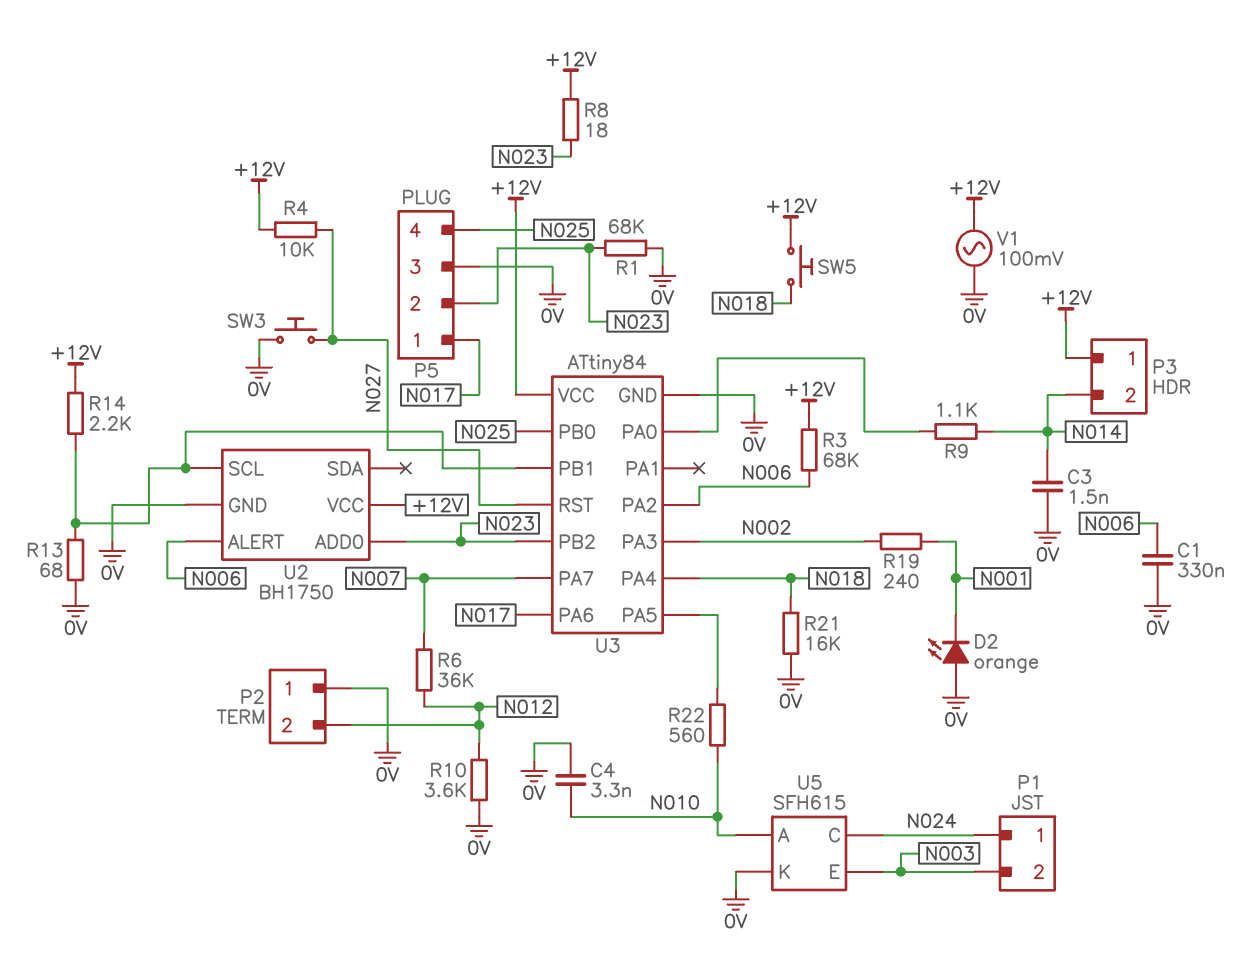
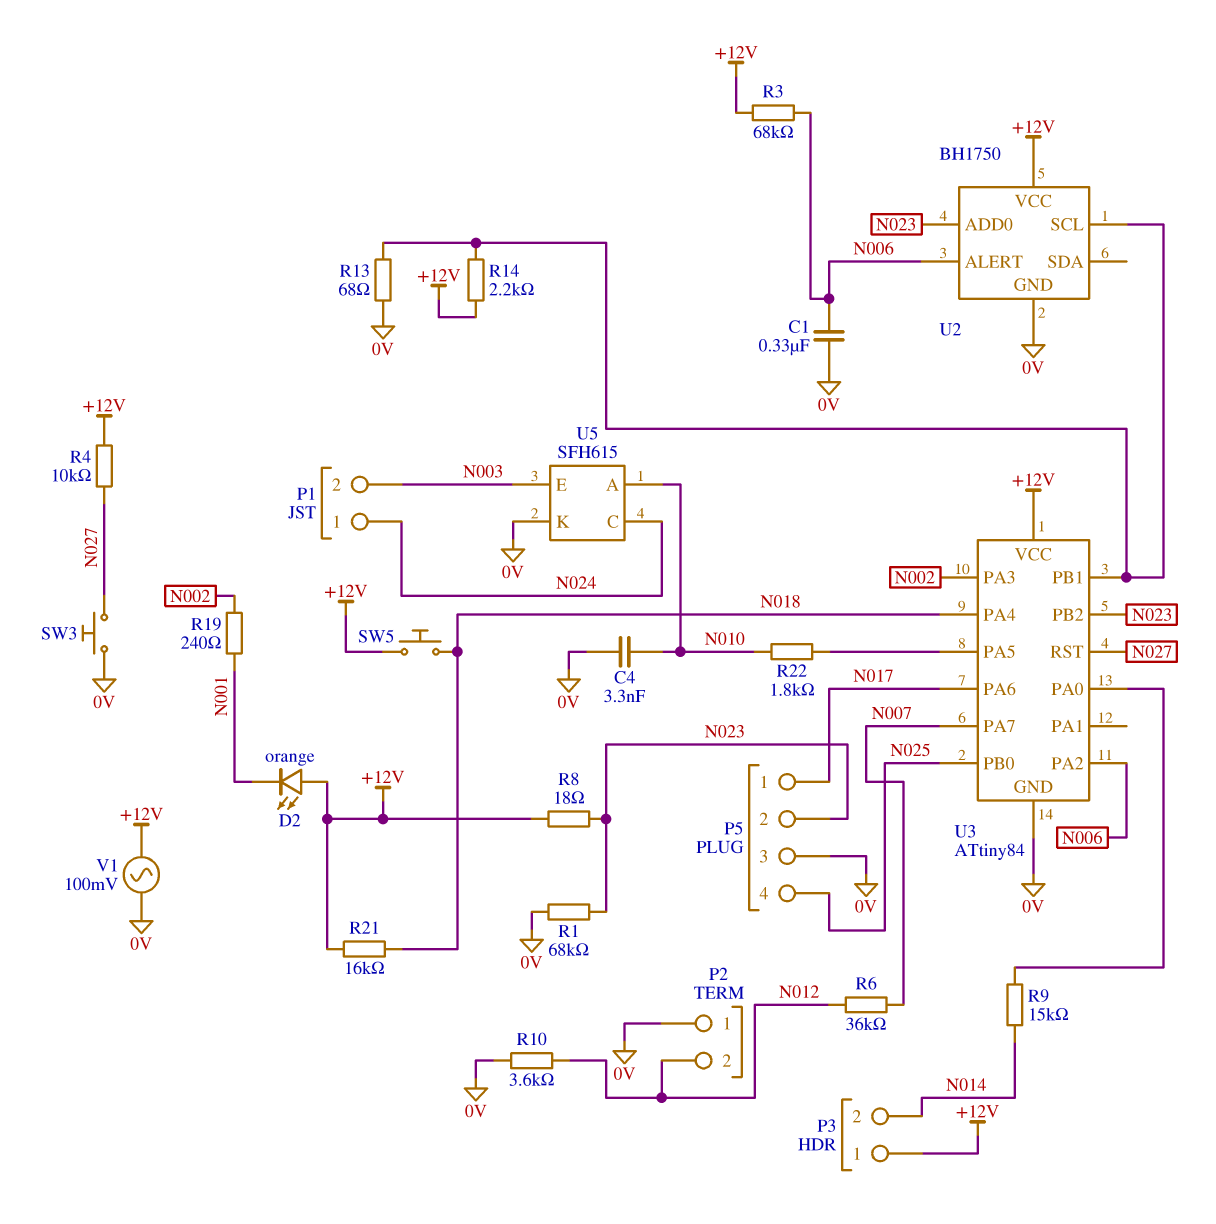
C3: 1.5nF (0V, N014) -> none
D2: LED orange (A 0V, K N001) -> LED orange (A +12V, K N001)
R9: 1.1k (N014, U3/PA0) -> 15k (N014, U3/PA0)
R21: 16k (0V, N018) -> 16k (+12V, N018)
R22: 560 (N010, U3/PA5) -> 1.8k (N010, U3/PA5)

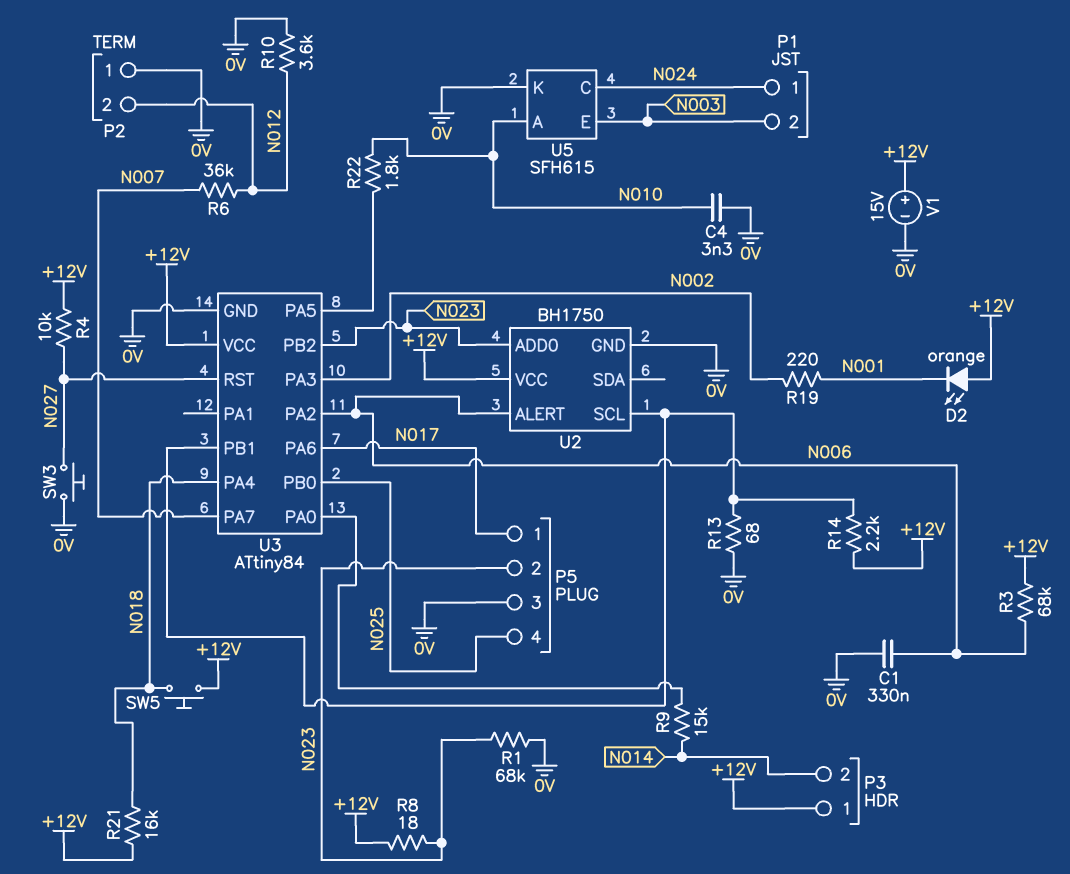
R19: 240 (N001, N002) -> 220 (N001, N002)
V1: AC 100mV (+12V, 0V) -> 15V (plus +12V, minus 0V)

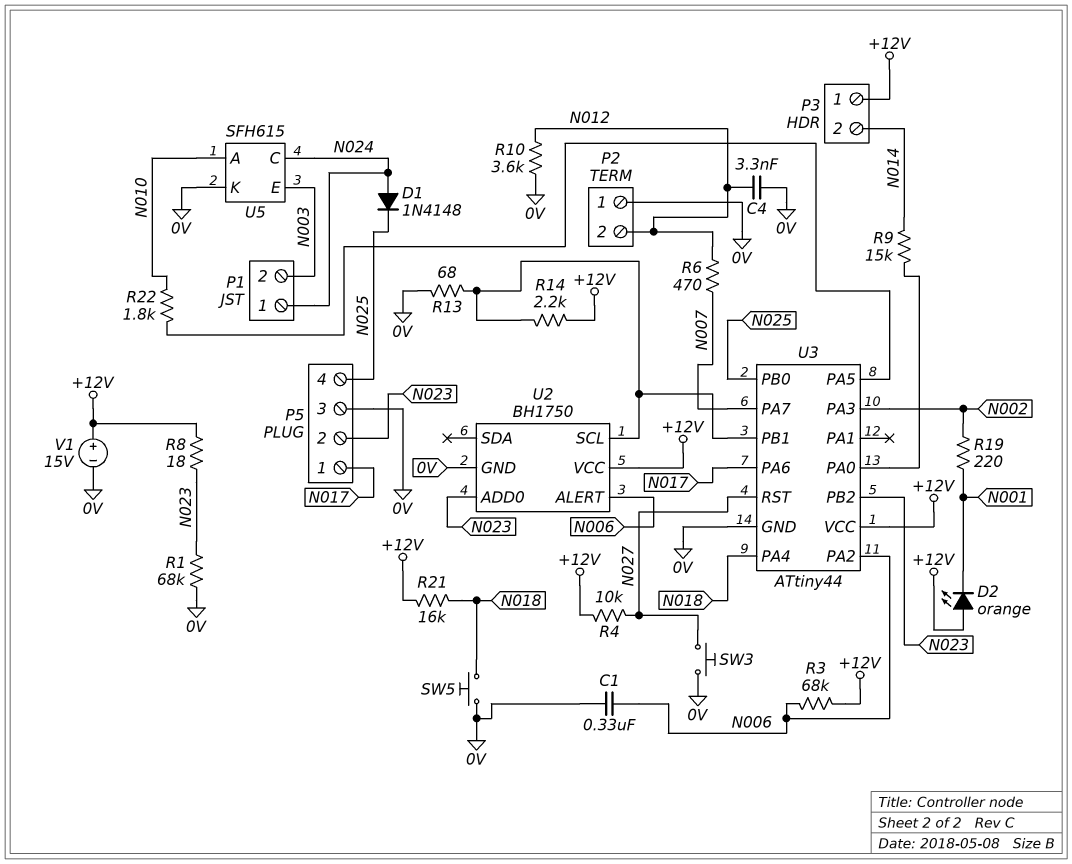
C4: 3.3nF (0V, N010) -> 3.3nF (0V, N012)
D1: none -> diode 1N4148 (A N024, K N025)
R6: 36k (N007, N012) -> 470 (N007, N012)
SW5: button (+12V, N018) -> button (0V, N018)
U3: ATtiny84 -> ATtiny44

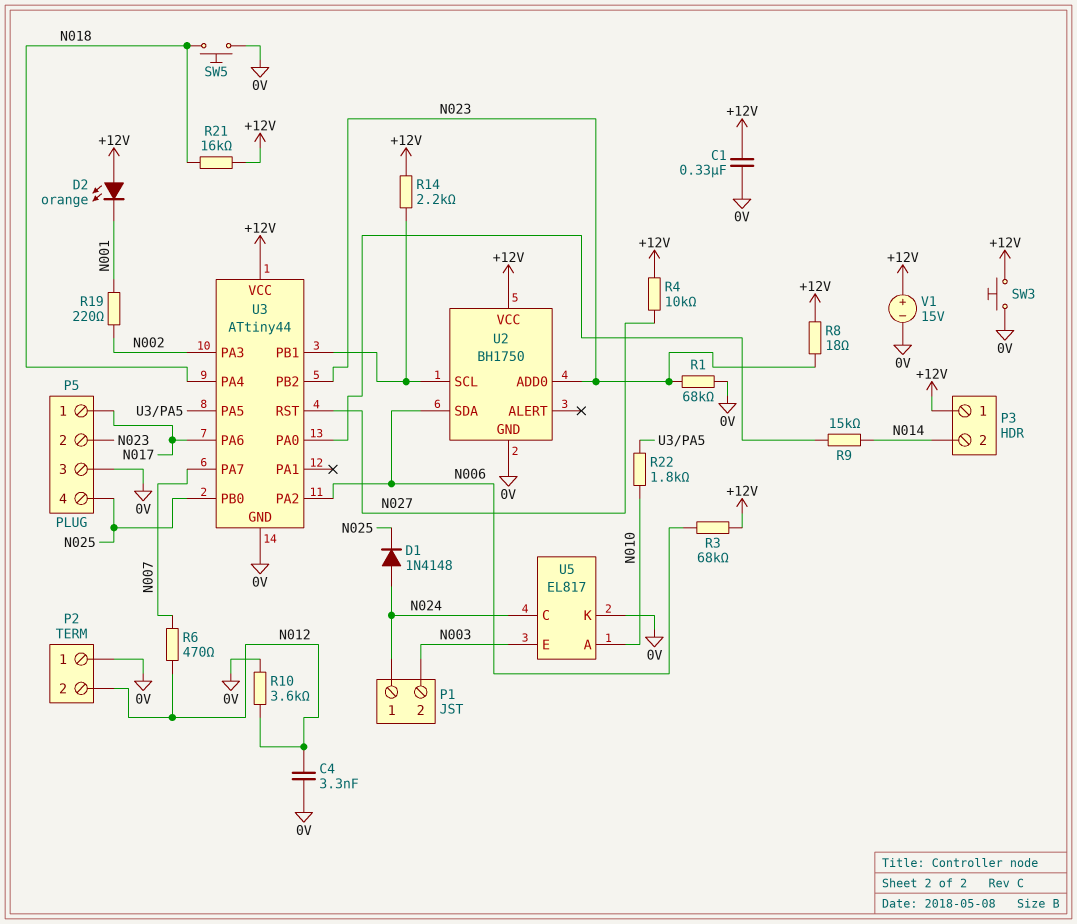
C1: 330nF (0V, N006) -> 330nF (+12V, 0V)
R13: 68 (0V, U2/SCL) -> none
SW3: button (0V, N027) -> button (+12V, 0V)
U2 pin ALERT: N006 -> none
U2 pin SDA: none -> N006
U5: SFH615 -> EL817

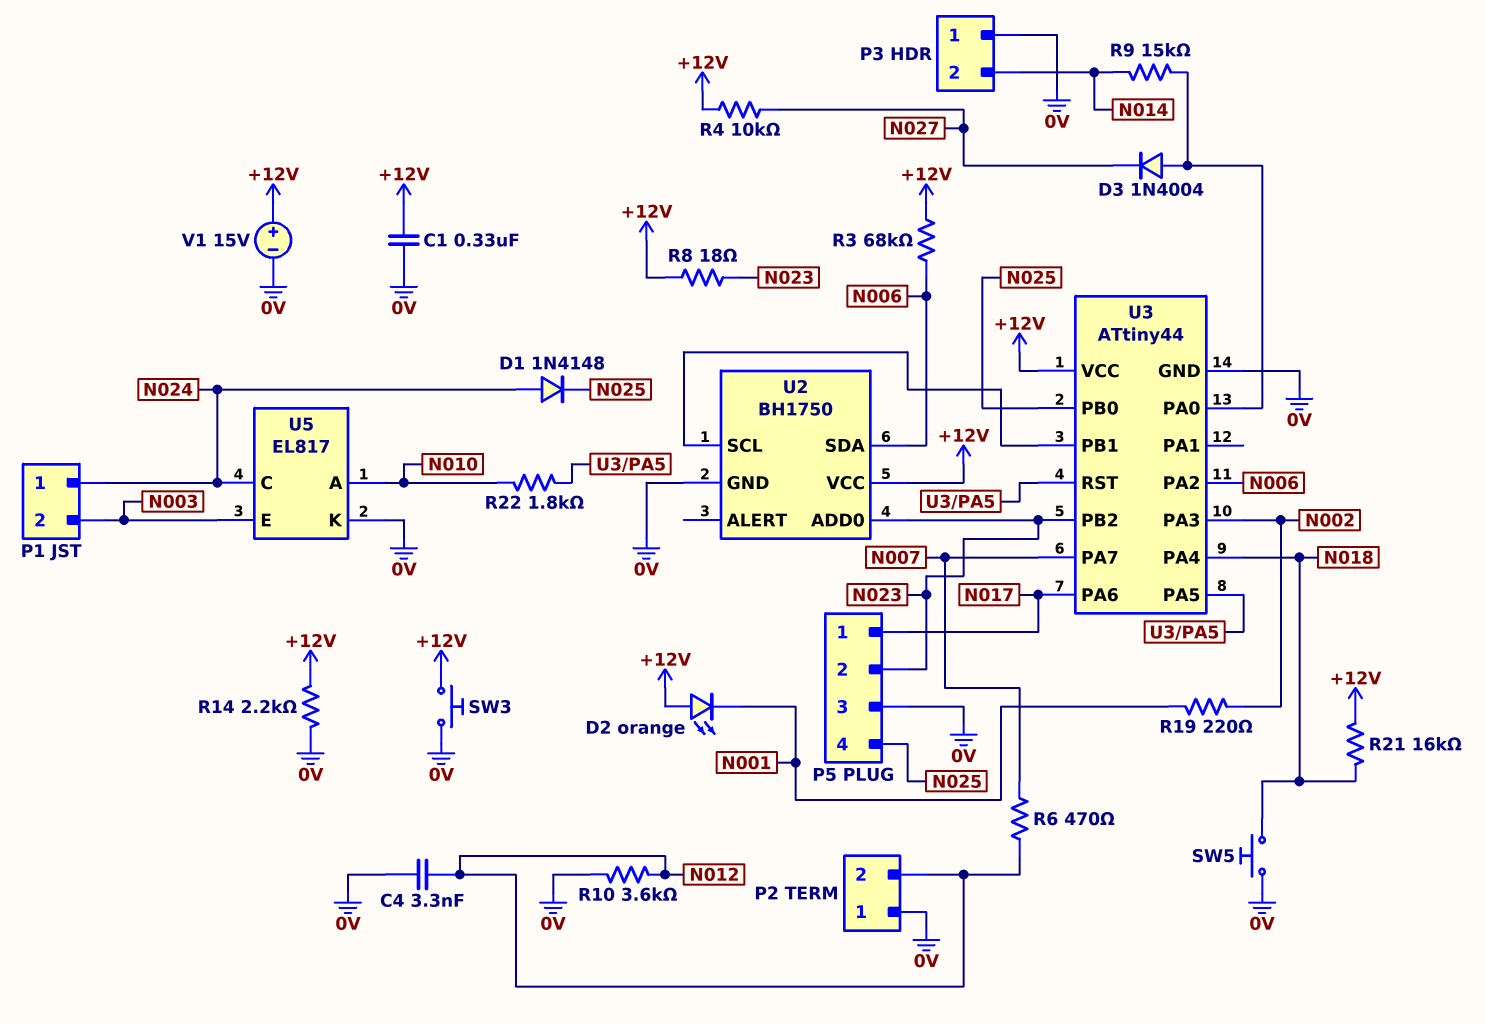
D3: none -> diode 1N4004 (A U3/PA0, K N027)
P3 pin 1: +12V -> 0V
R1: 68k (0V, N023) -> none
R14: 2.2k (+12V, U2/SCL) -> 2.2k (+12V, 0V)
U3 pin RST: N027 -> U3/PA5

